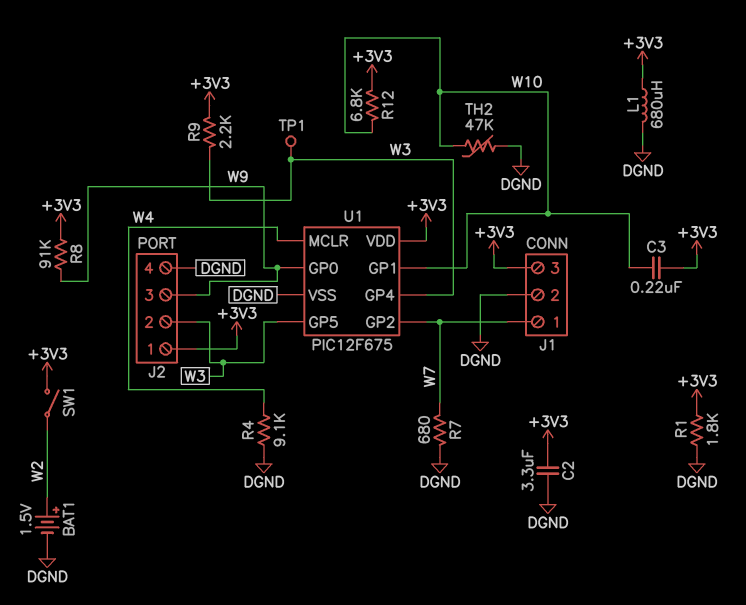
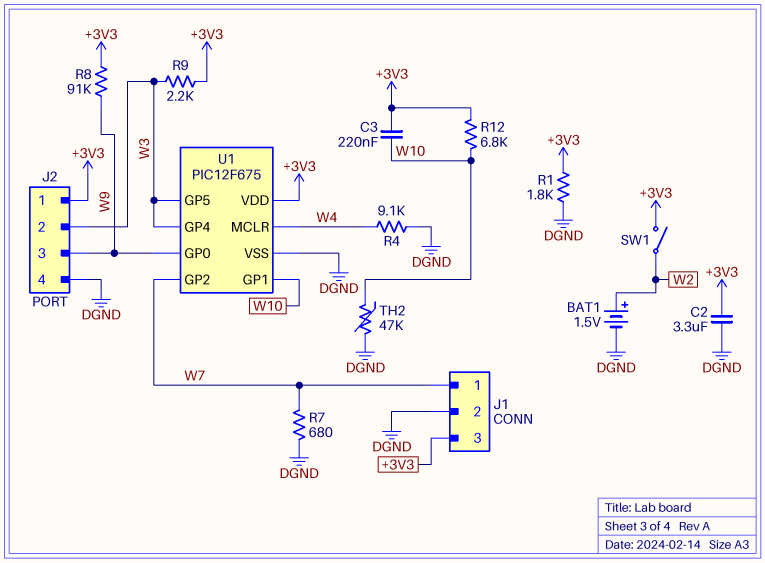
L1: 680uH (+3V3, DGND) -> none
TP1: test point (W3) -> none

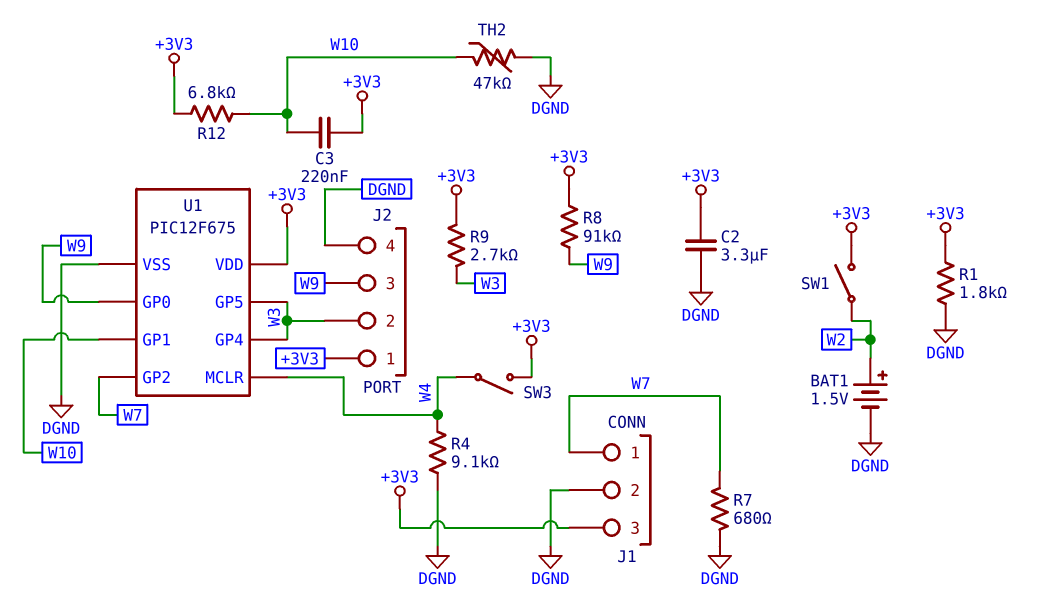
R9: 2.2k (+3V3, W3) -> 2.7k (+3V3, W3)
SW3: none -> switch (+3V3, W4)

